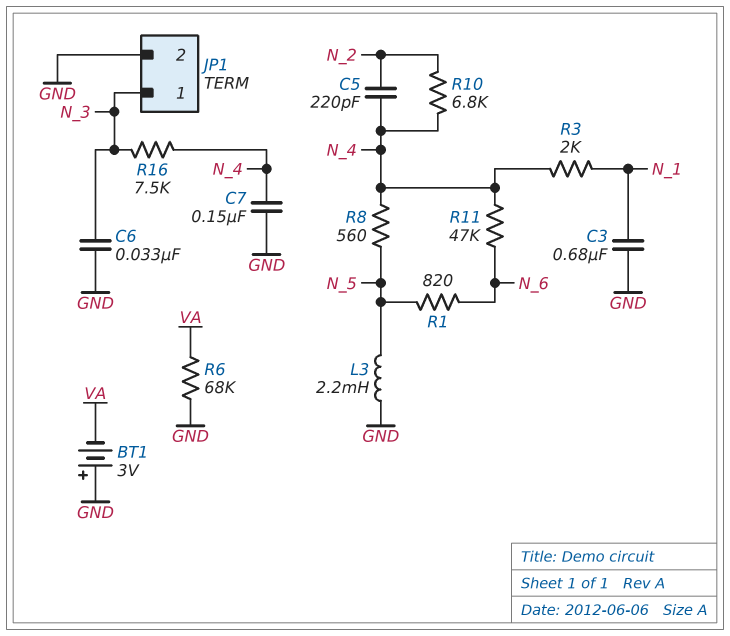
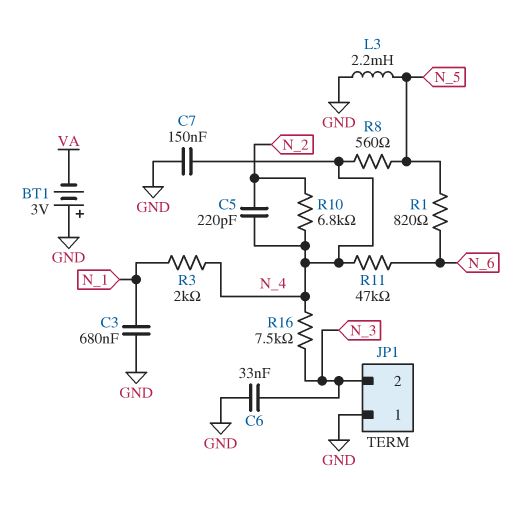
JP1 pin 1: N_3 -> GND
JP1 pin 2: GND -> N_3
R6: 68k (GND, VA) -> none

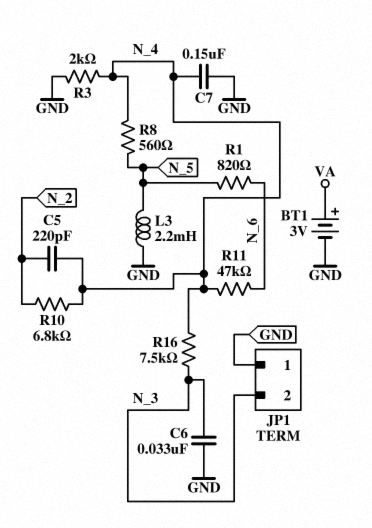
BT1: 3V (plus GND, minus VA) -> 3V (plus VA, minus GND)
C3: 680nF (GND, N_1) -> none
R3: 2k (N_1, N_4) -> 2k (GND, N_4)

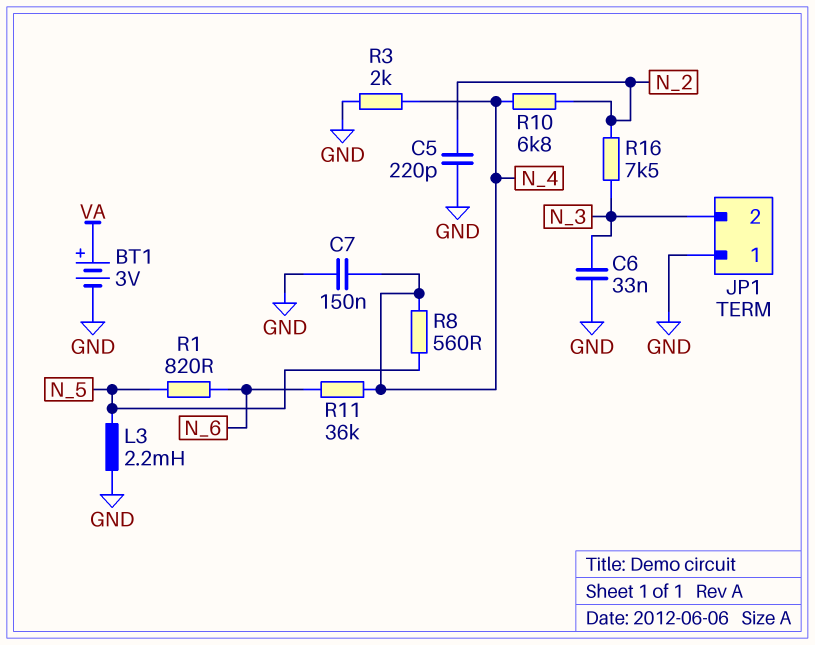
C5: 220pF (N_2, N_4) -> 220pF (GND, N_2)
R11: 47k (N_4, N_6) -> 36k (N_4, N_6)
R16: 7.5k (N_3, N_4) -> 7.5k (N_2, N_3)

